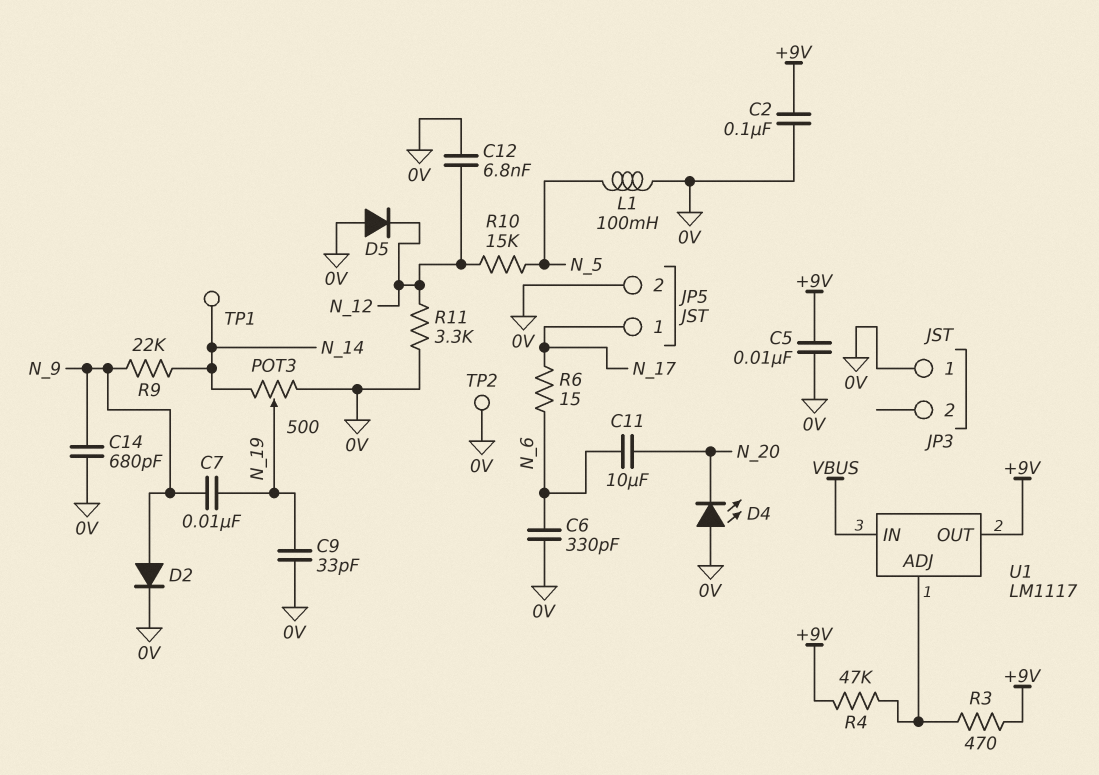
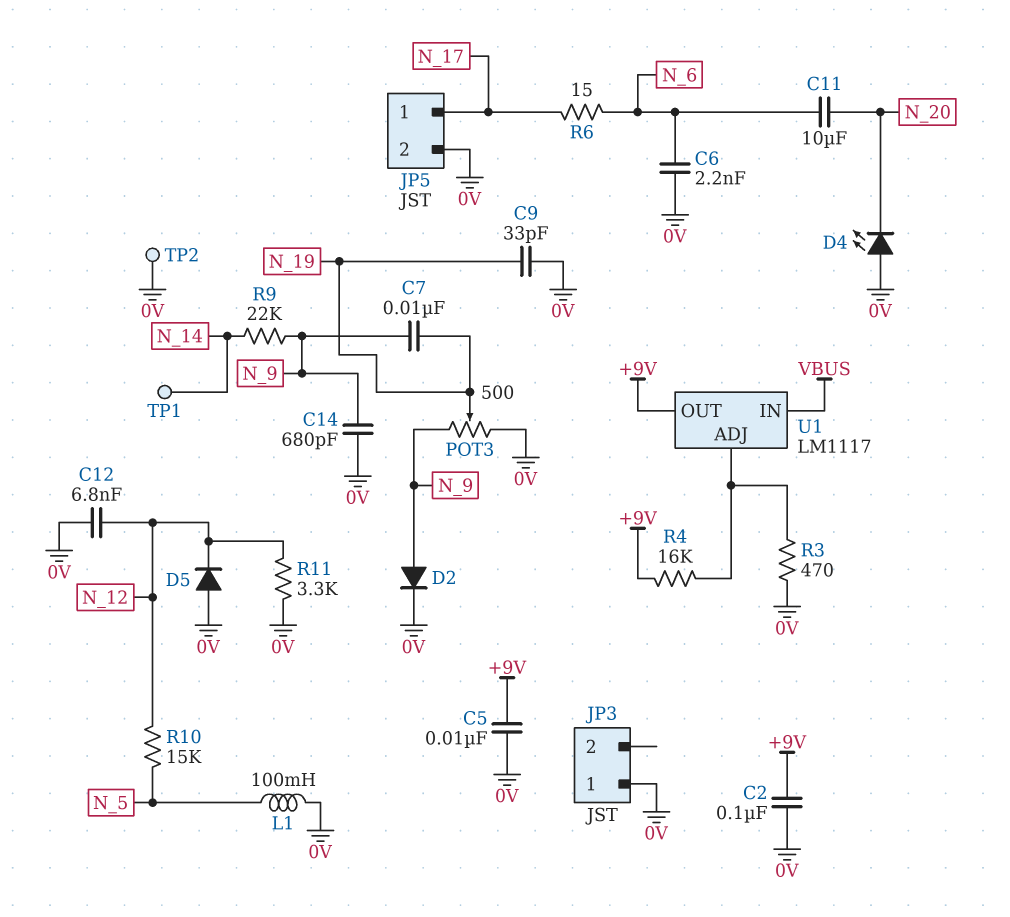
C6: 330pF (0V, N_6) -> 2.2nF (0V, N_6)
POT3: 500 (0V, N_14, wiper N_19) -> 500 (0V, N_9, wiper N_19)
R3: 470 (+9V, U1/ADJ) -> 470 (0V, U1/ADJ)
R4: 47k (+9V, U1/ADJ) -> 16k (+9V, U1/ADJ)

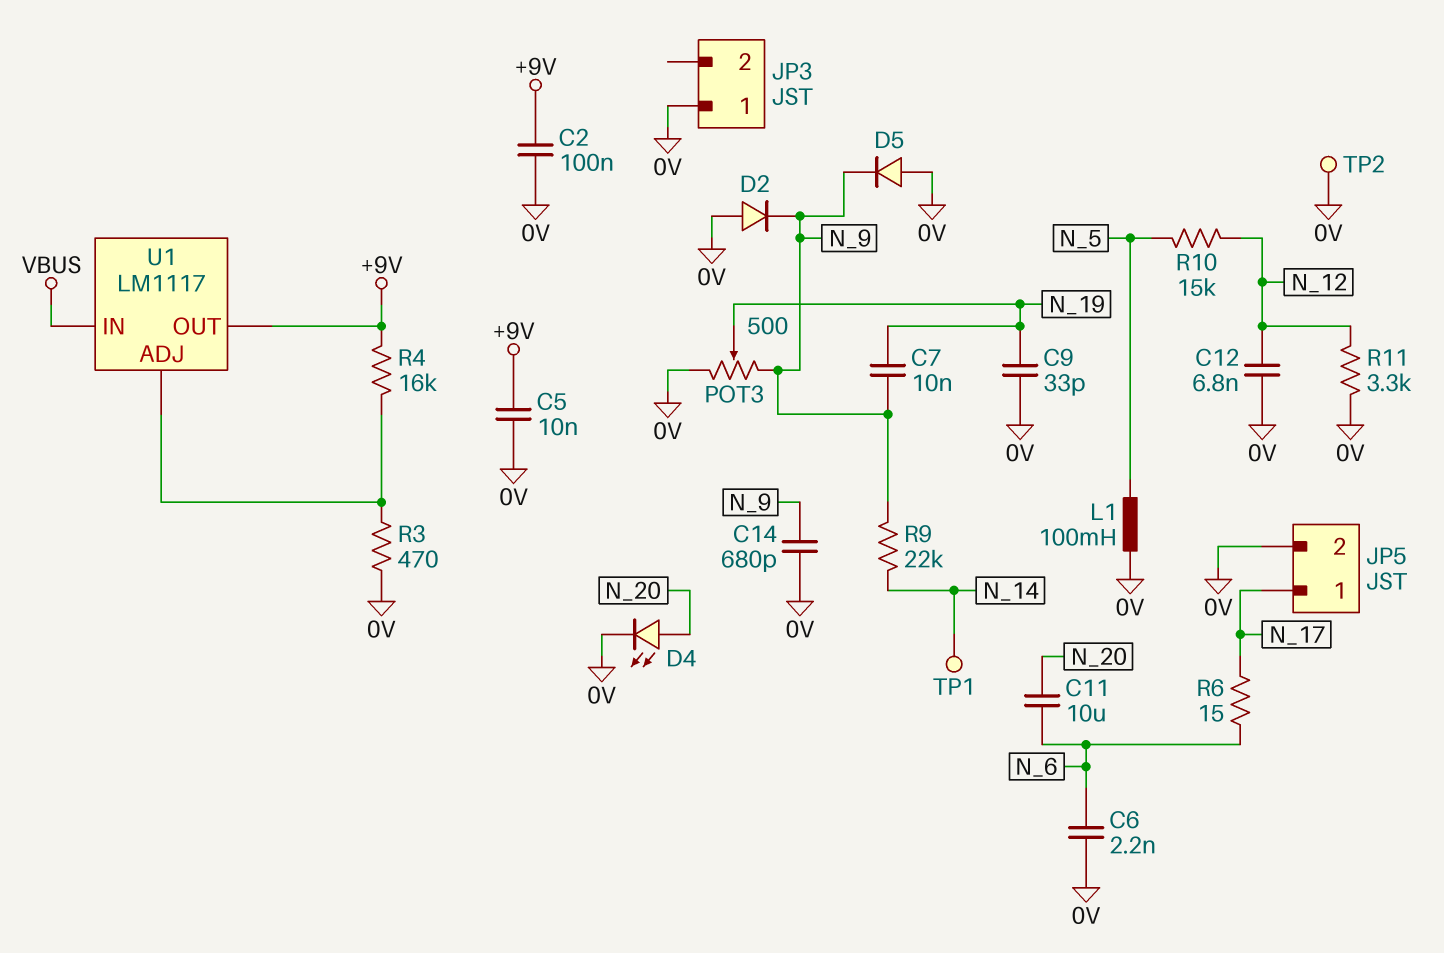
D2: diode (A N_9, K 0V) -> diode (A 0V, K N_9)
D4: LED (A 0V, K N_20) -> LED (A N_20, K 0V)
D5: diode (A 0V, K N_12) -> diode (A 0V, K N_9)

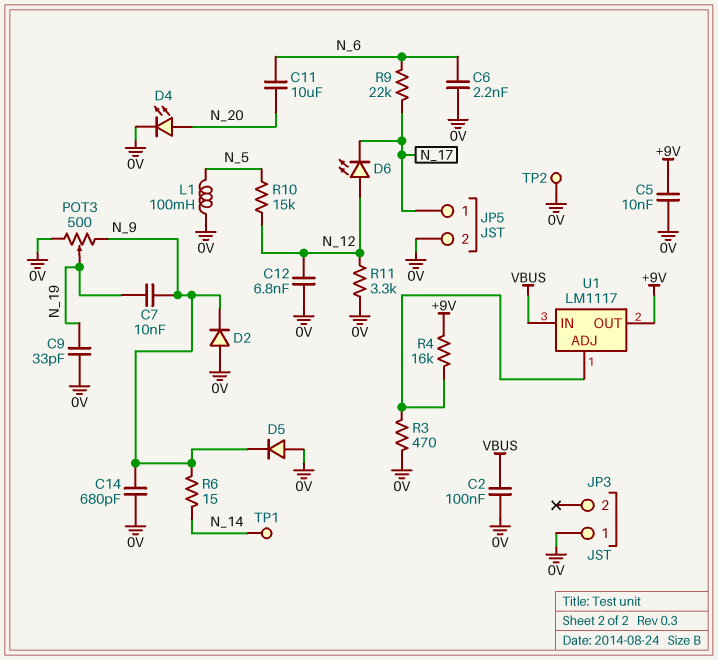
C2: 100nF (+9V, 0V) -> 100nF (0V, VBUS)
D6: none -> LED (A N_12, K N_17)
R6: 15 (N_6, N_17) -> 15 (N_9, N_14)
R9: 22k (N_9, N_14) -> 22k (N_6, N_17)

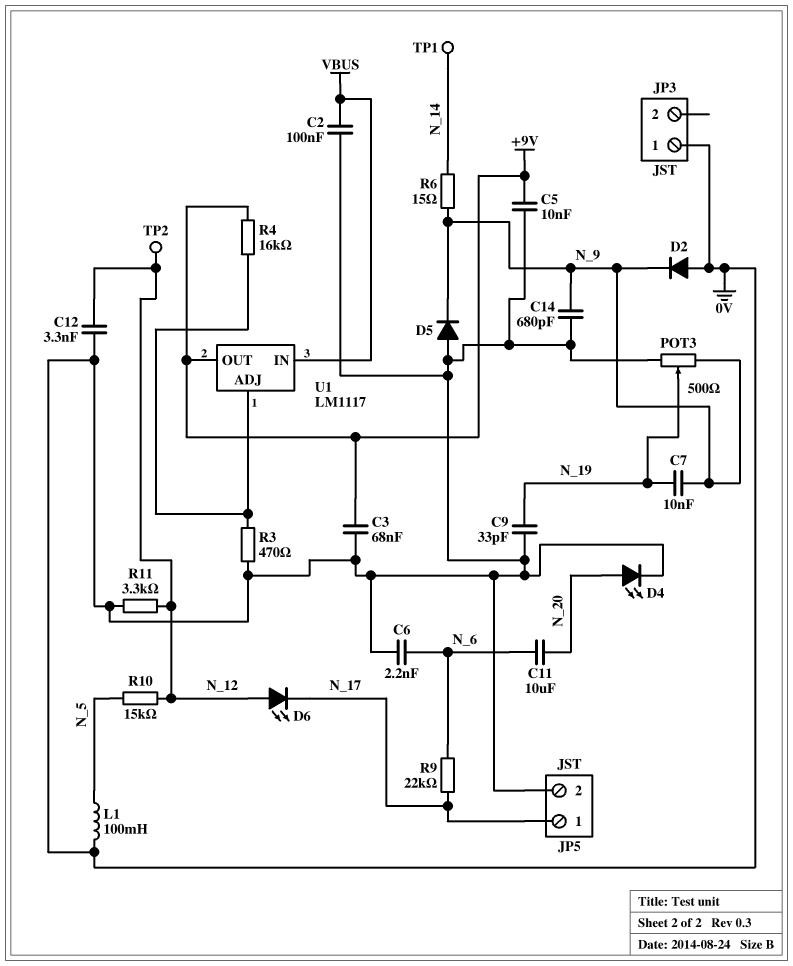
C3: none -> 68nF (+9V, 0V)
C12: 6.8nF (0V, N_12) -> 3.3nF (0V, N_12)
TP2: test point (0V) -> test point (N_12)

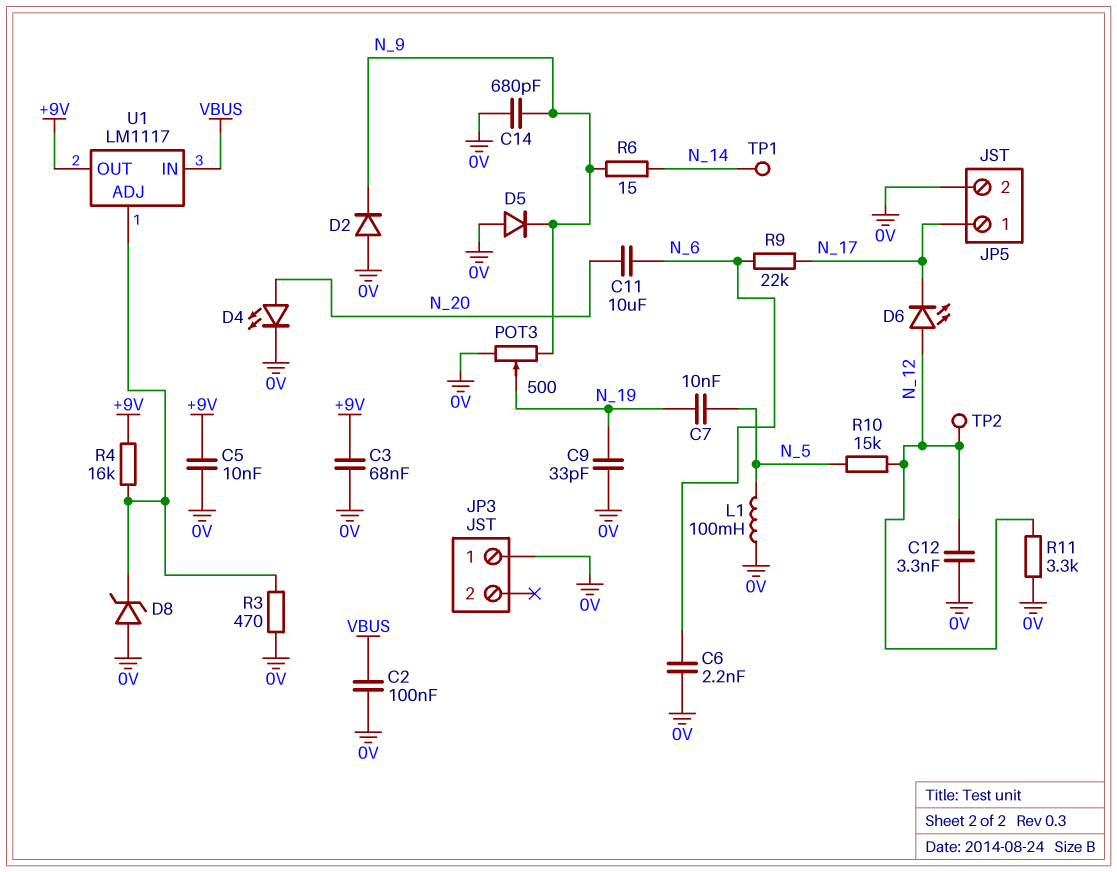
C7: 10nF (N_9, N_19) -> 10nF (N_5, N_19)
D8: none -> zener (A 0V, K U1/ADJ)

